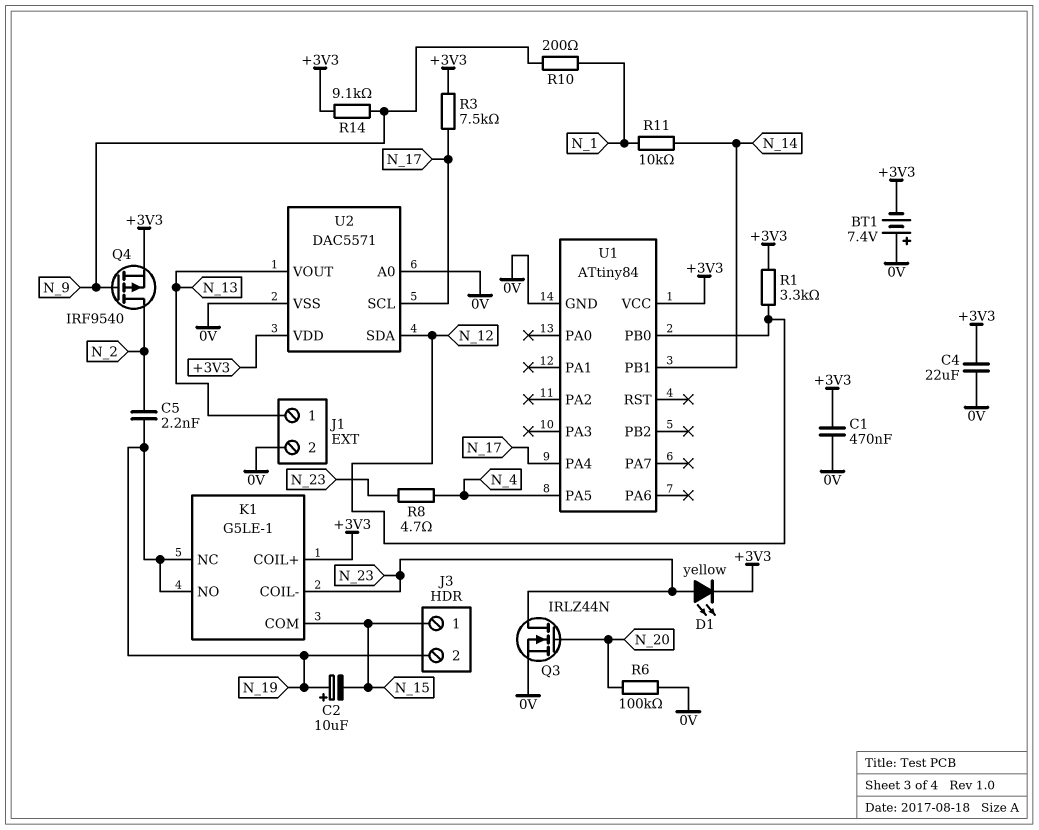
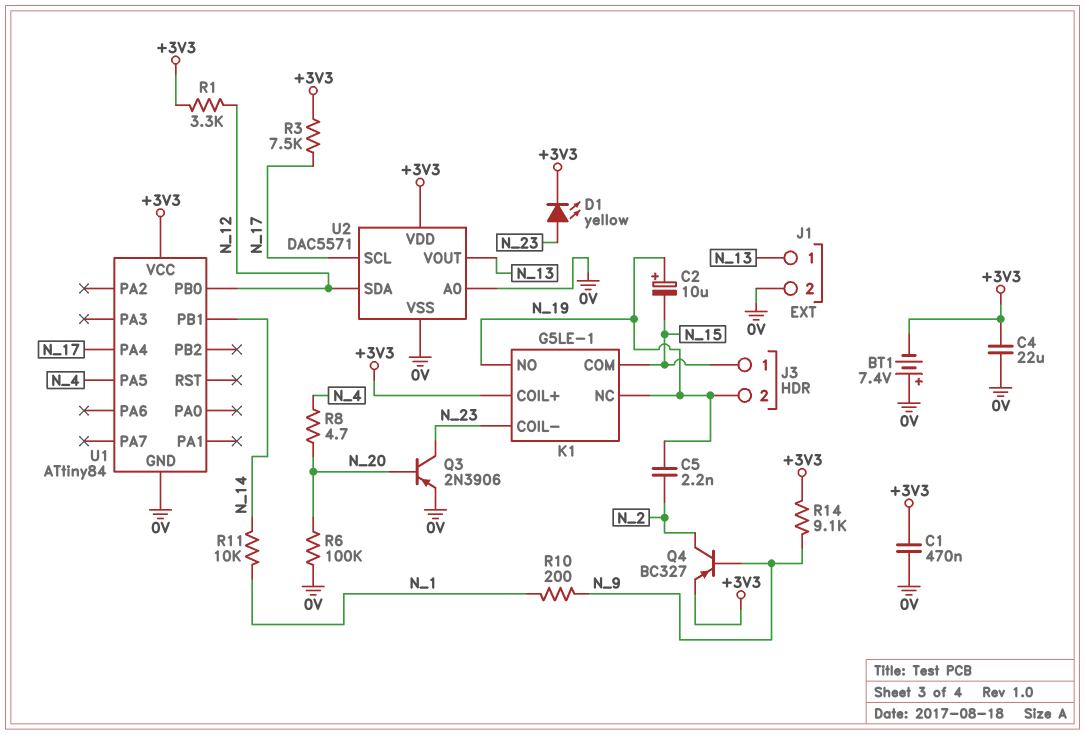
Q3: NMOS IRLZ44N (G N_20, D N_23, S 0V) -> PNP 2N3906 (B N_20, C N_23, E 0V)
Q4: PMOS IRF9540 (G N_9, D N_2, S +3V3) -> PNP BC327 (B N_9, C N_2, E +3V3)
R8: 4.7 (N_4, N_23) -> 4.7 (N_4, N_20)

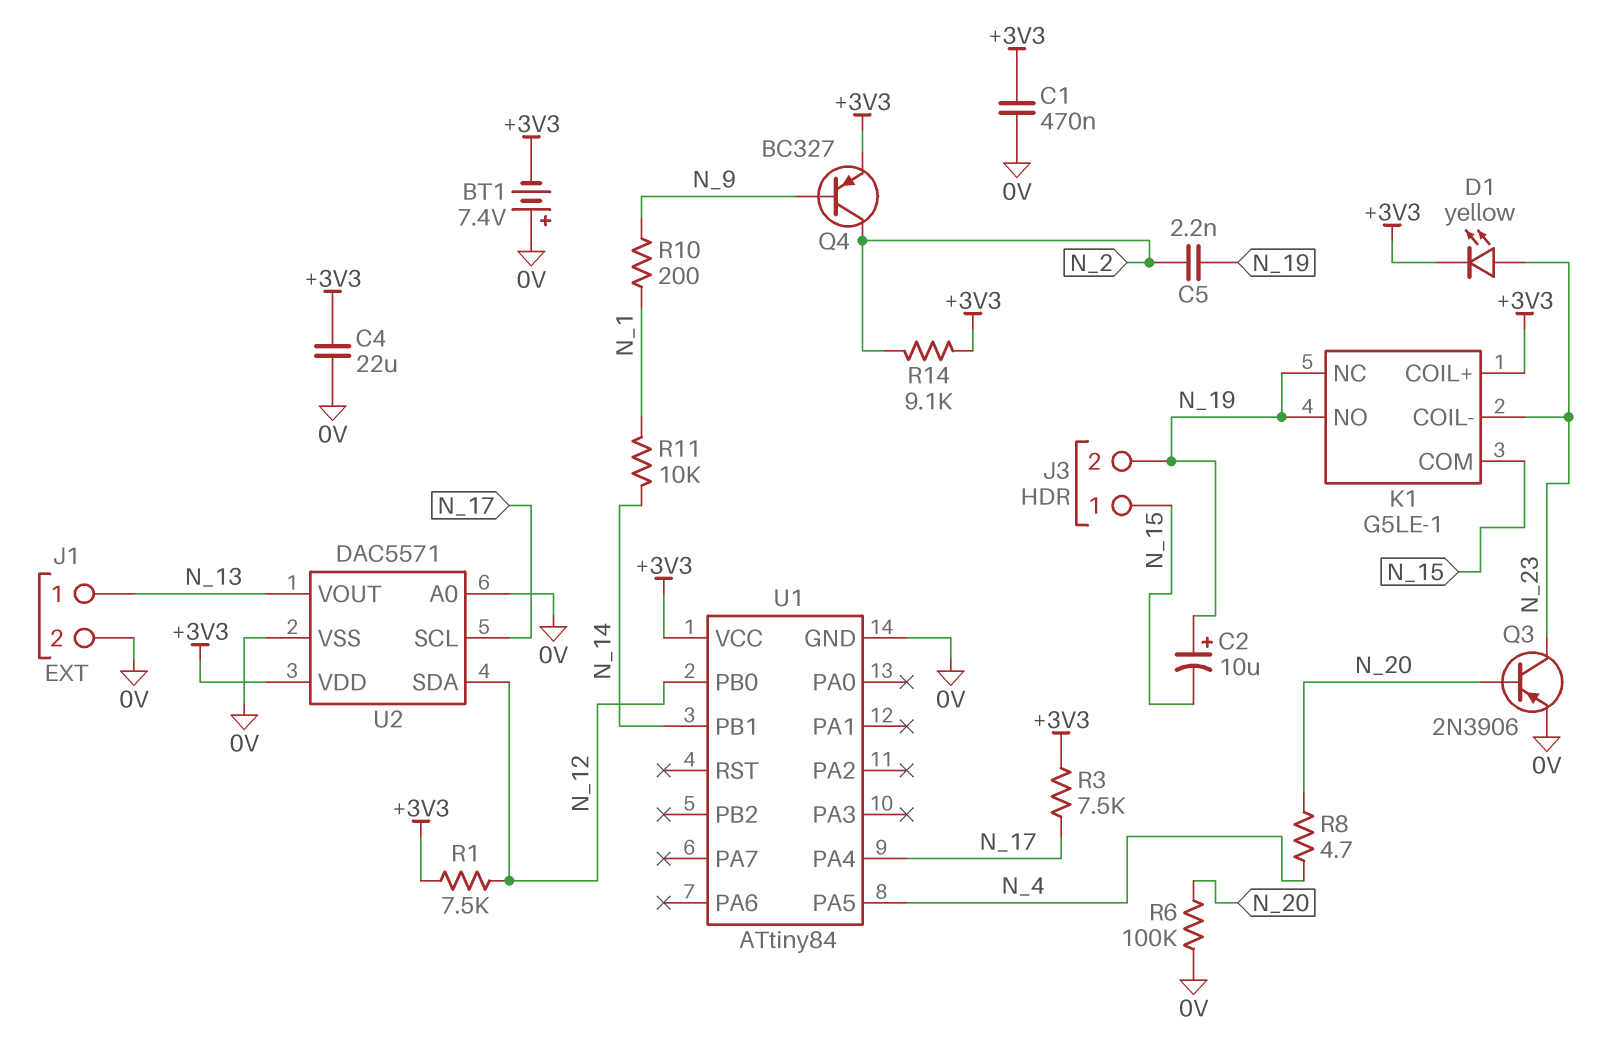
R1: 3.3k (+3V3, N_12) -> 7.5k (+3V3, N_12)
R14: 9.1k (+3V3, N_9) -> 9.1k (+3V3, N_2)

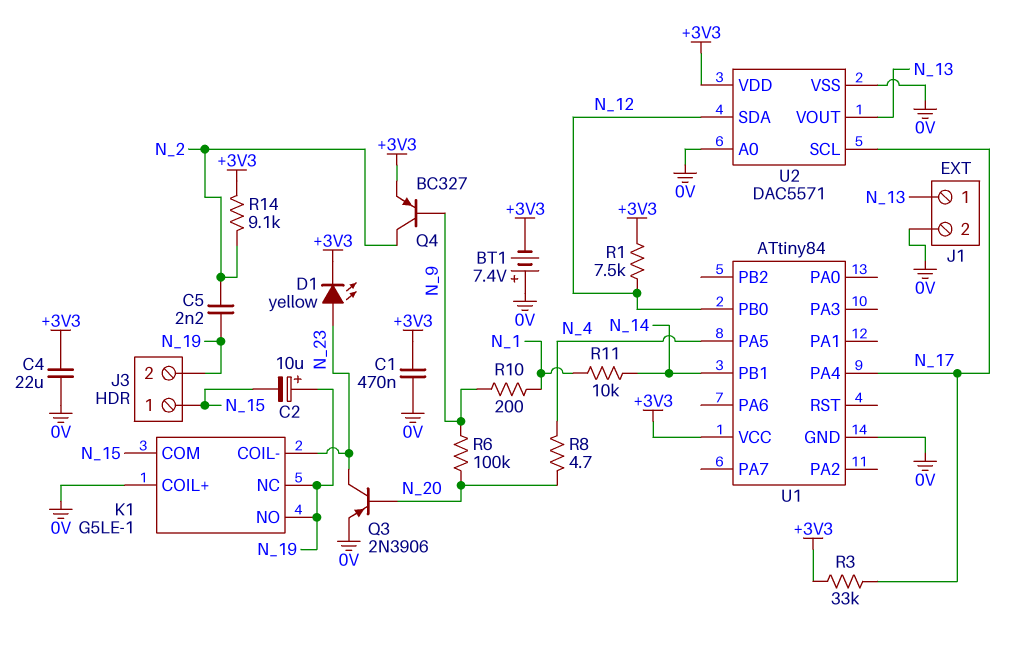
K1 pin COIL+: +3V3 -> 0V
R3: 7.5k (+3V3, N_17) -> 33k (+3V3, N_17)
R6: 100k (0V, N_20) -> 100k (N_9, N_20)

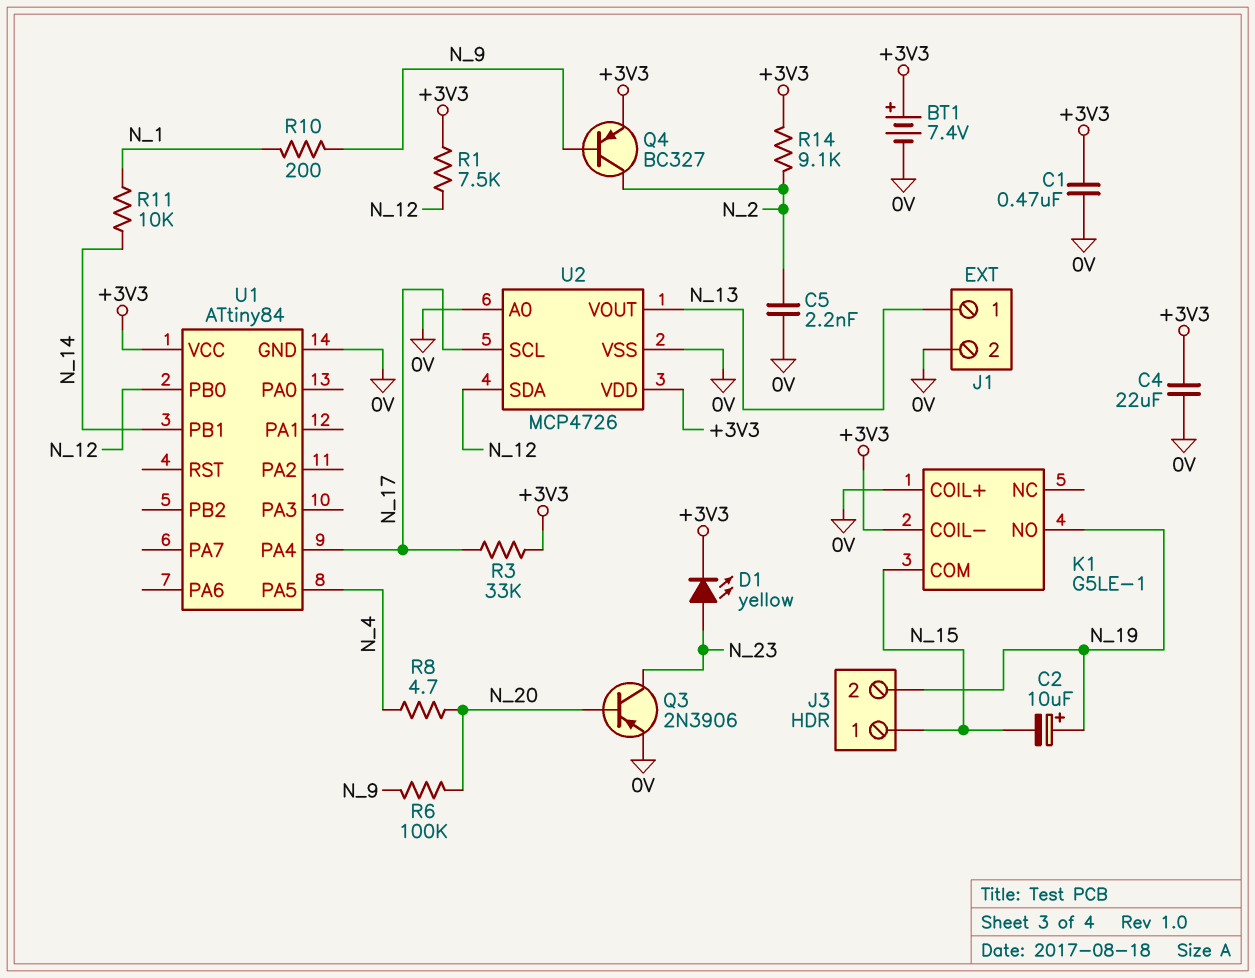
BT1: 7.4V (plus 0V, minus +3V3) -> 7.4V (plus +3V3, minus 0V)
C5: 2.2nF (N_2, N_19) -> 2.2nF (0V, N_2)
K1 pin COIL-: N_23 -> +3V3
K1 pin NC: N_19 -> none
U2: DAC5571 -> MCP4726

